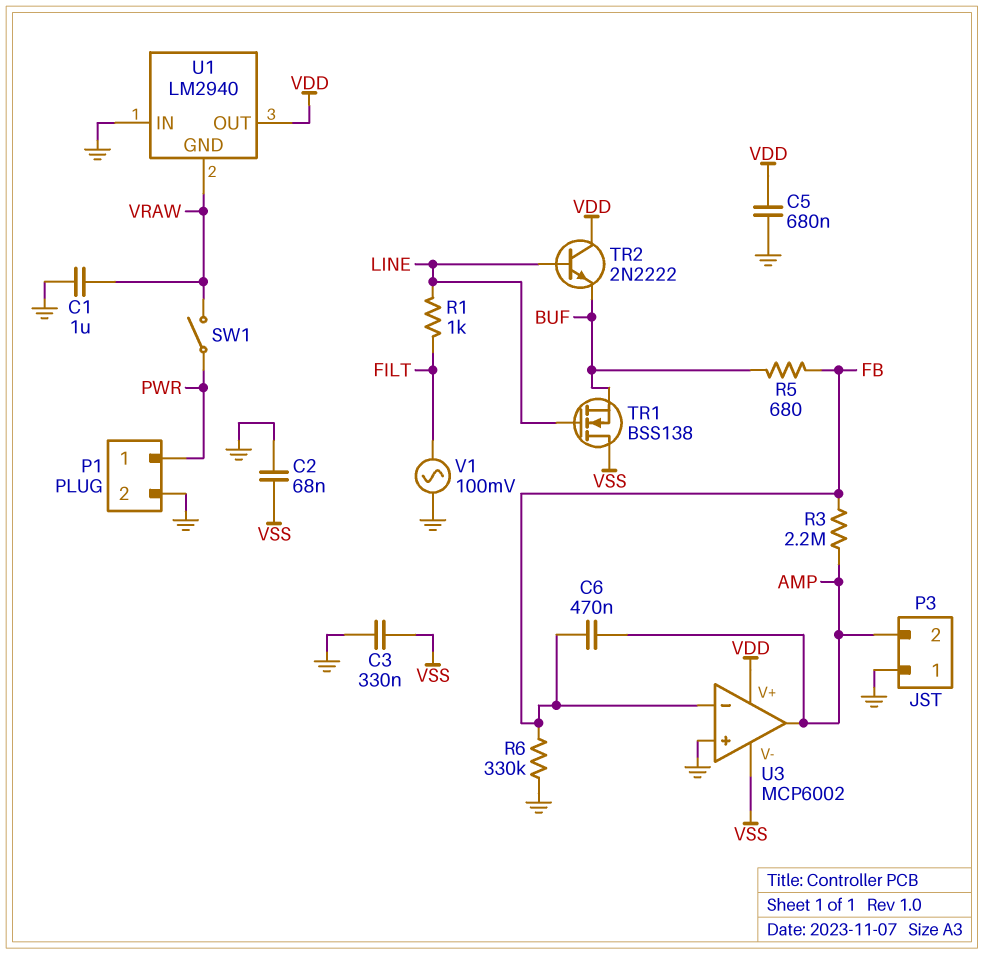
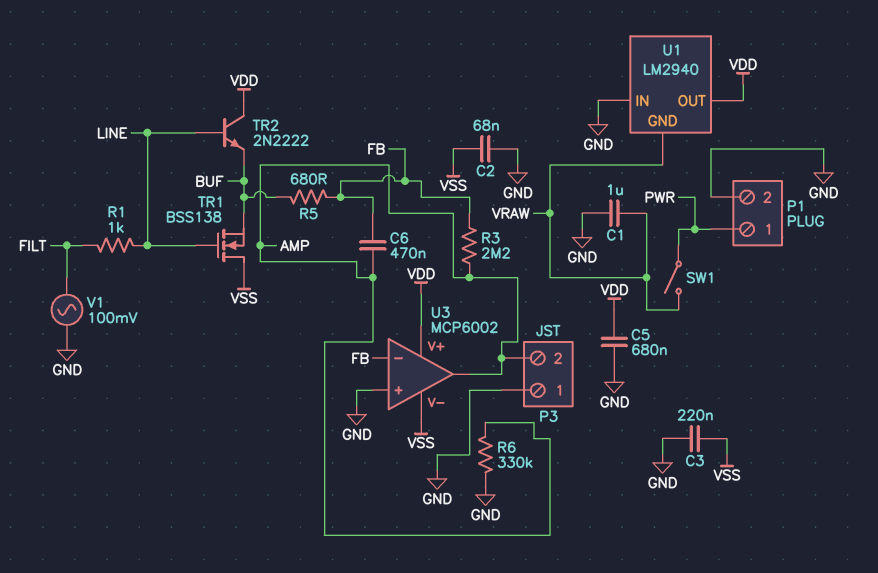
C3: 330nF (GND, VSS) -> 220nF (GND, VSS)
R6: 330k (FB, GND) -> 330k (AMP, GND)

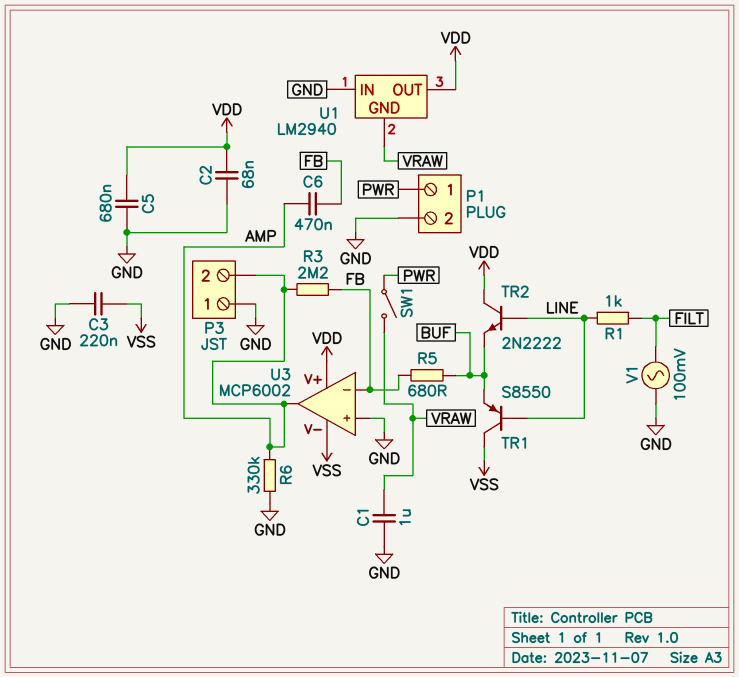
C2: 68nF (GND, VSS) -> 68nF (GND, VDD)
TR1: NMOS BSS138 (G LINE, D VSS, S BUF) -> PNP S8550 (B LINE, C VSS, E BUF)

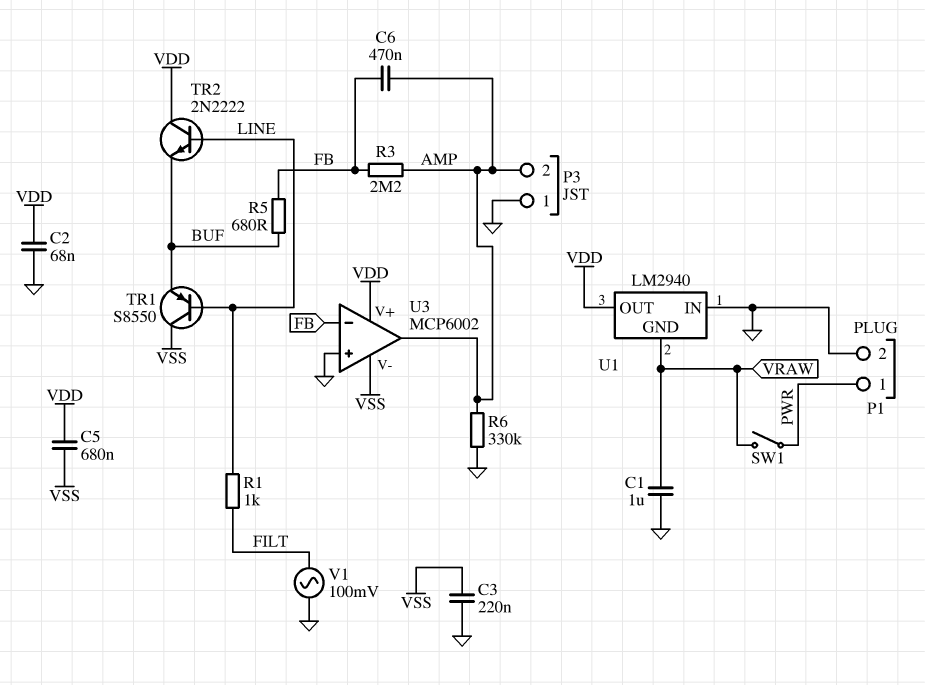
C5: 680nF (GND, VDD) -> 680nF (VDD, VSS)

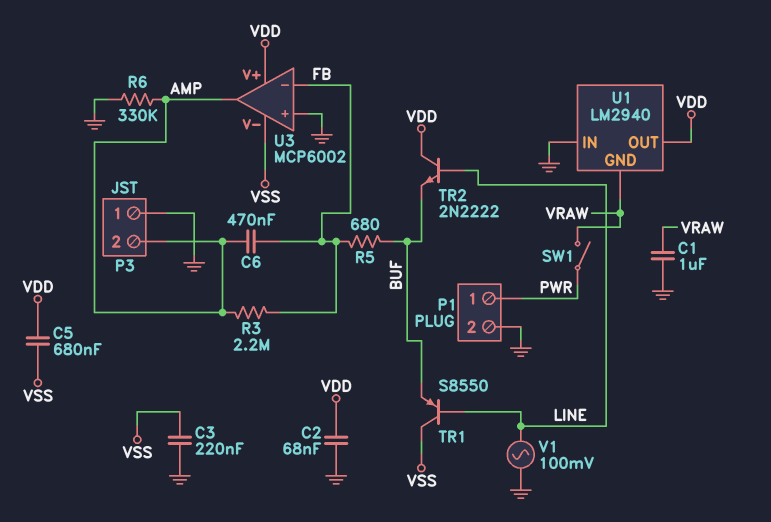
R1: 1k (FILT, LINE) -> none
V1: AC 100mV (FILT, GND) -> AC 100mV (GND, LINE)

